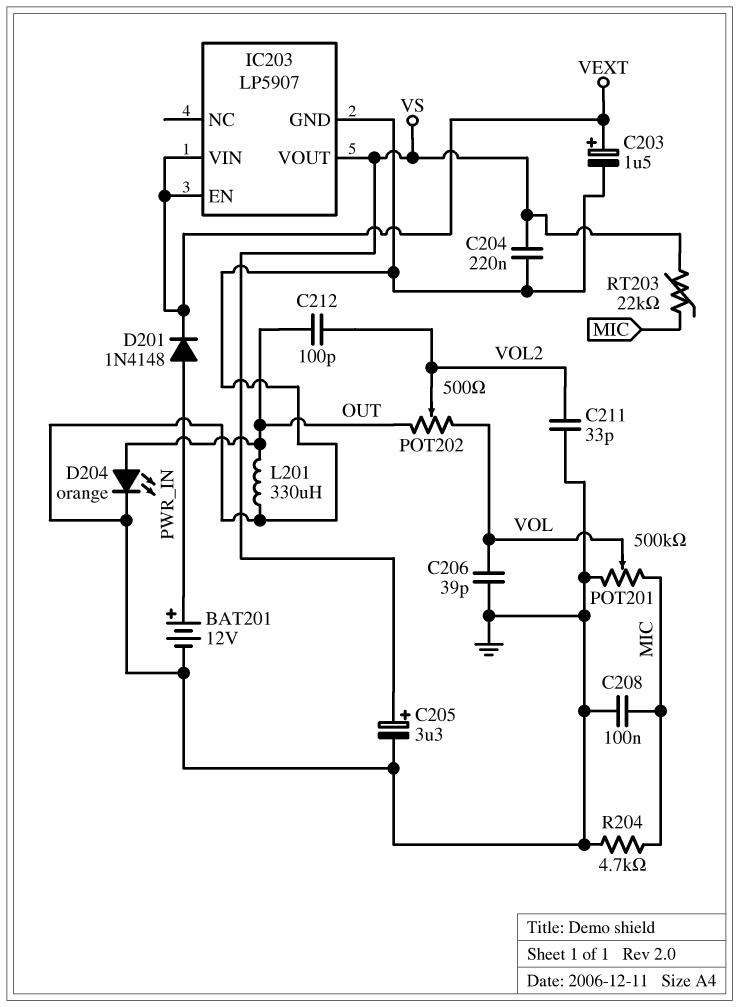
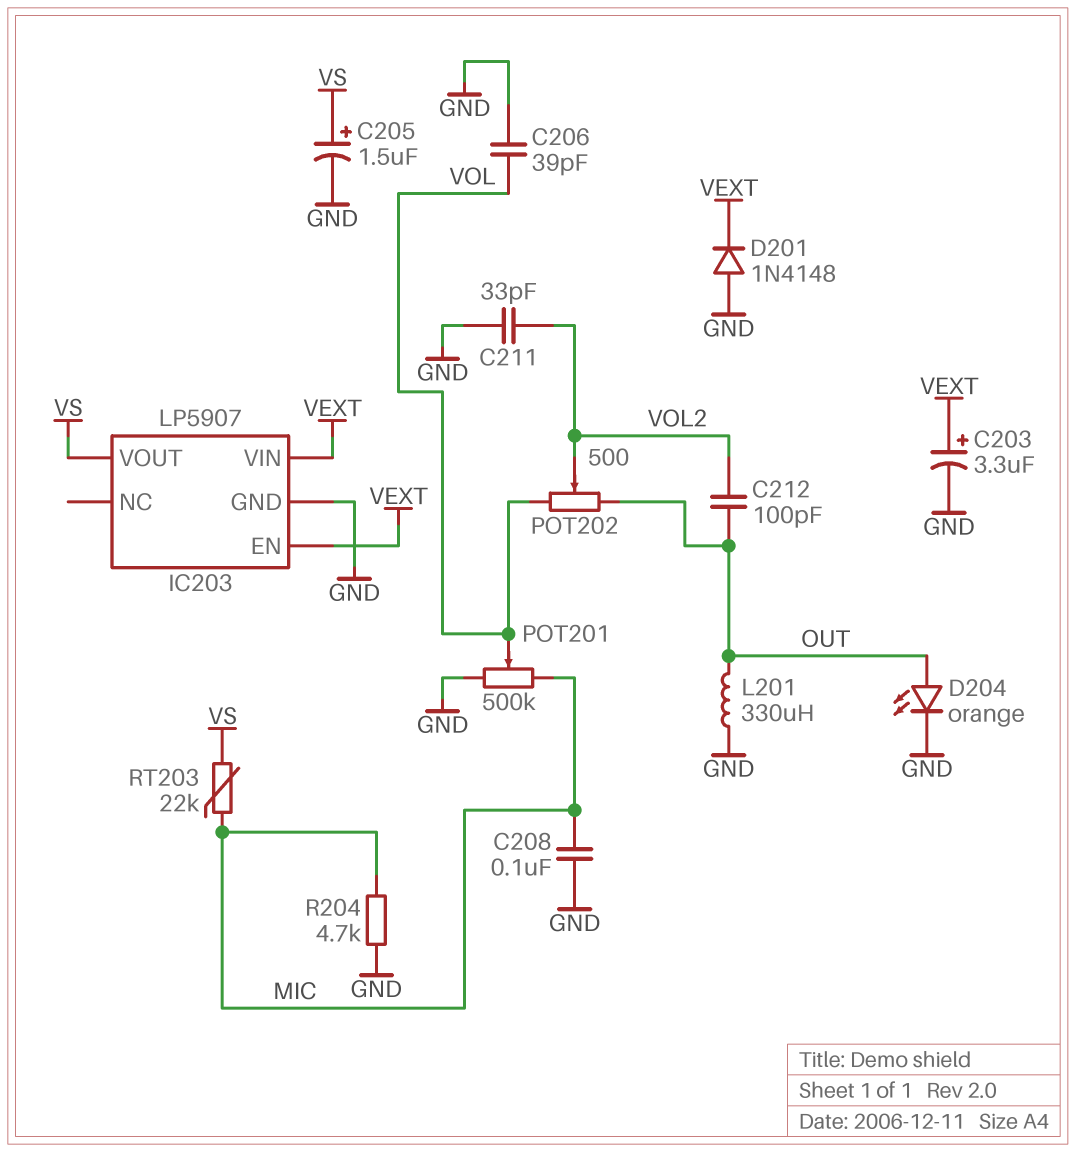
BAT201: 12V (plus PWR_IN, minus GND) -> none
C203: 1.5uF (plus VEXT, minus GND) -> 3.3uF (plus VEXT, minus GND)
C204: 220nF (GND, VS) -> none
C205: 3.3uF (plus VS, minus GND) -> 1.5uF (plus VS, minus GND)
D201: diode 1N4148 (A PWR_IN, K VEXT) -> diode 1N4148 (A GND, K VEXT)

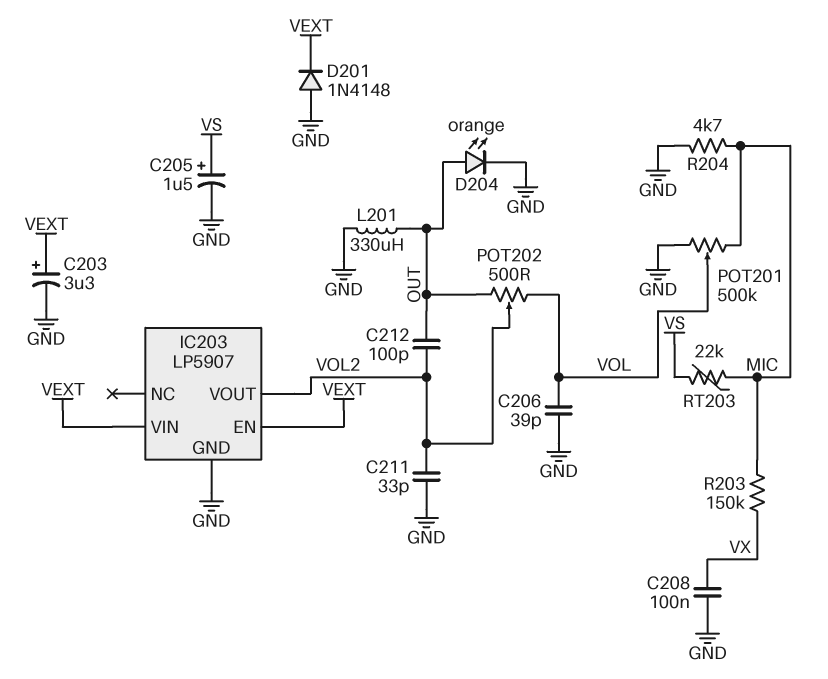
C208: 100nF (GND, MIC) -> 100nF (GND, VX)
IC203 pin VOUT: VS -> VOL2
R203: none -> 150k (MIC, VX)

